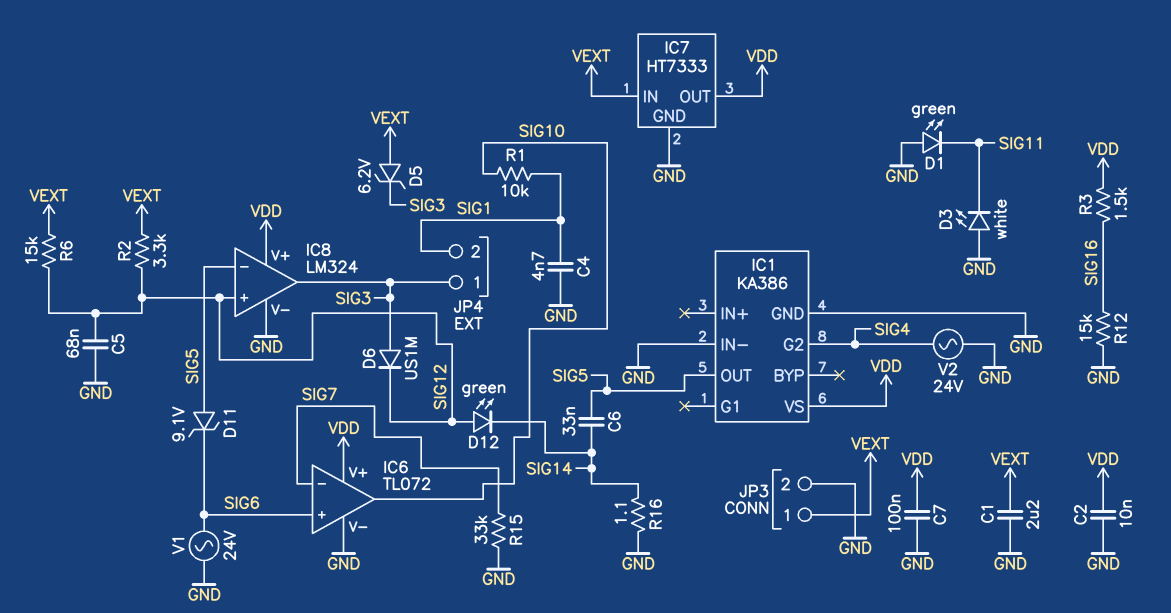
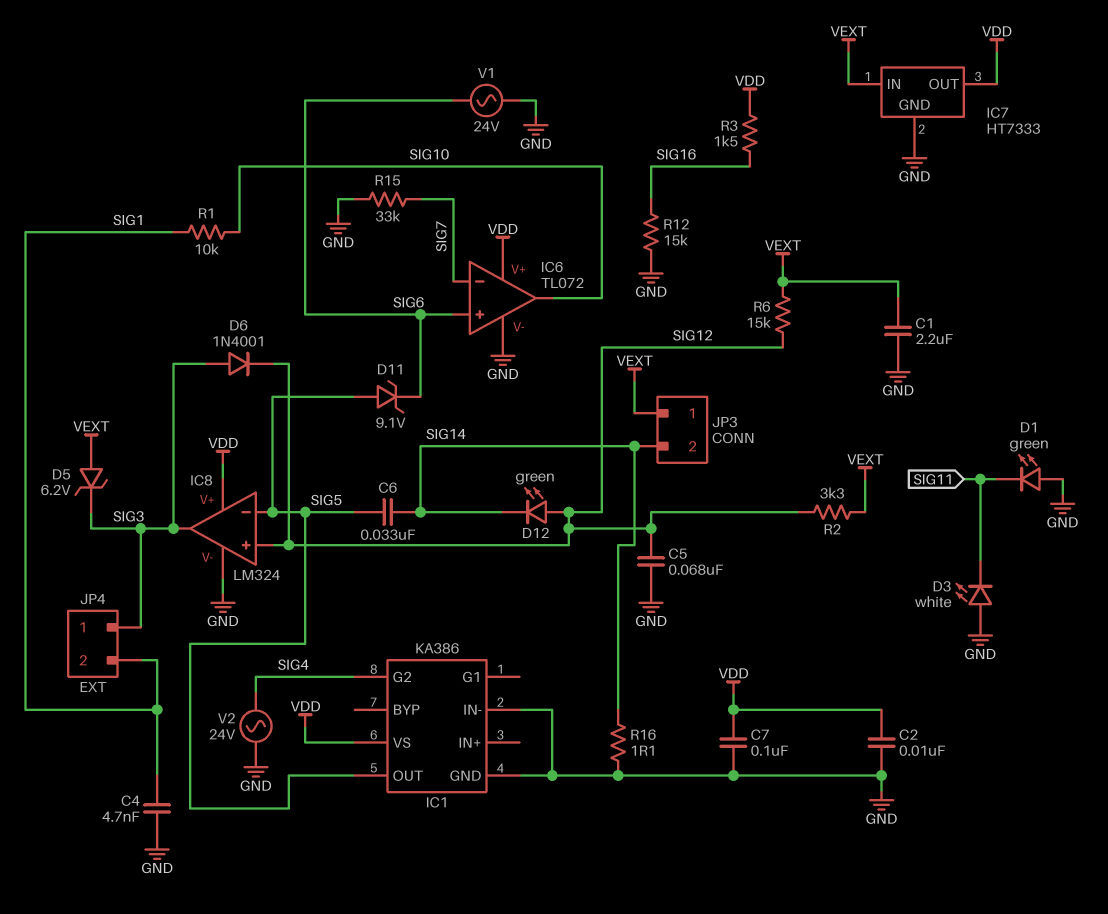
D6: diode US1M (A SIG3, K SIG12) -> diode 1N4001 (A SIG3, K SIG12)
JP3 pin 2: GND -> SIG14

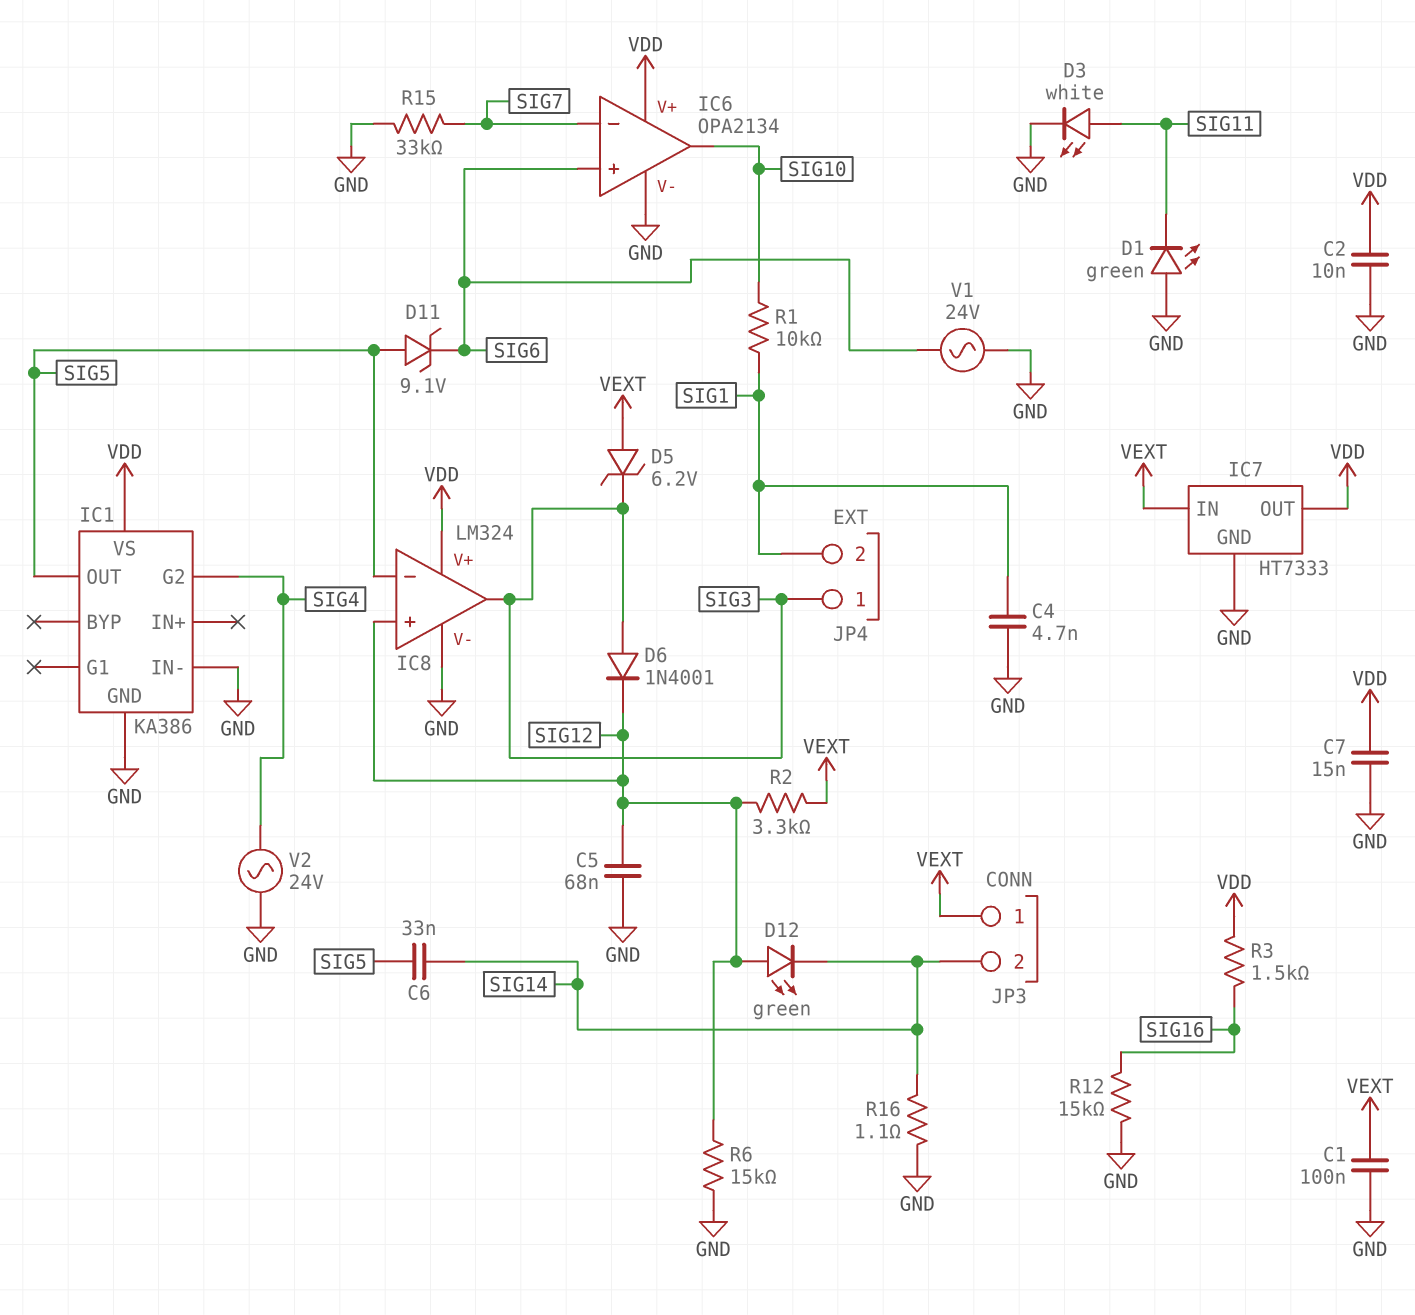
C1: 2.2uF (GND, VEXT) -> 100nF (GND, VEXT)
C7: 100nF (GND, VDD) -> 15nF (GND, VDD)
D3: LED white (A GND, K SIG11) -> LED white (A SIG11, K GND)
IC6: TL072 -> OPA2134
R6: 15k (SIG12, VEXT) -> 15k (GND, SIG12)

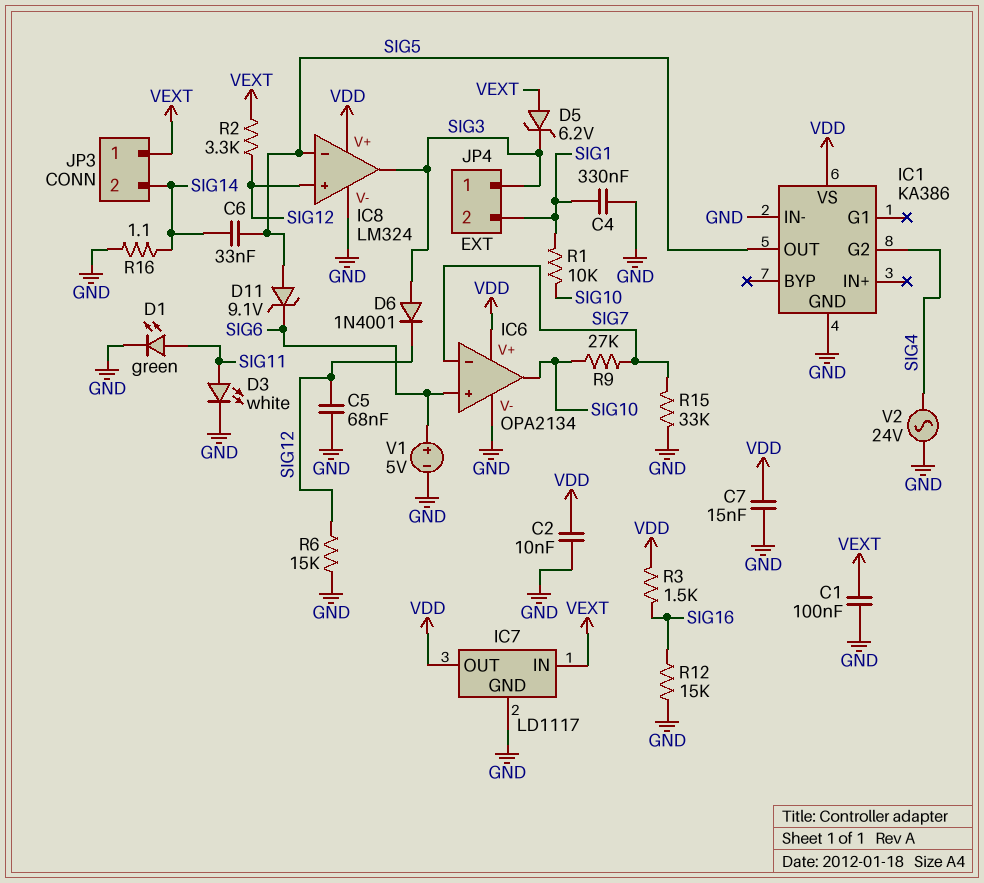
C4: 4.7nF (GND, SIG1) -> 330nF (GND, SIG1)
D1: LED green (A GND, K SIG11) -> LED green (A SIG11, K GND)
D12: LED green (A SIG12, K SIG14) -> none
IC7: HT7333 -> LD1117
R9: none -> 27k (SIG7, SIG10)
V1: AC 24V (GND, SIG6) -> 5V (plus SIG6, minus GND)

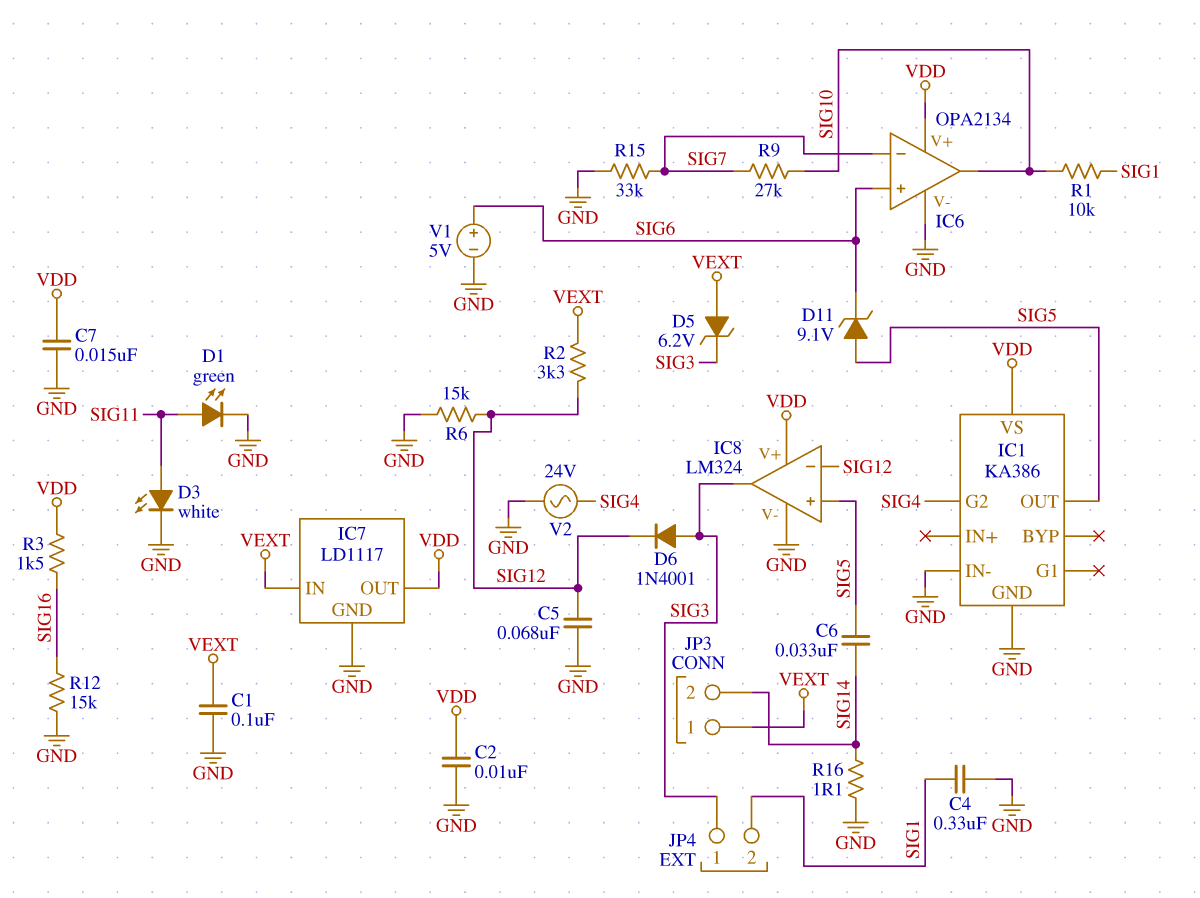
IC8 pin in+: SIG12 -> SIG5
IC8 pin in-: SIG5 -> SIG12

